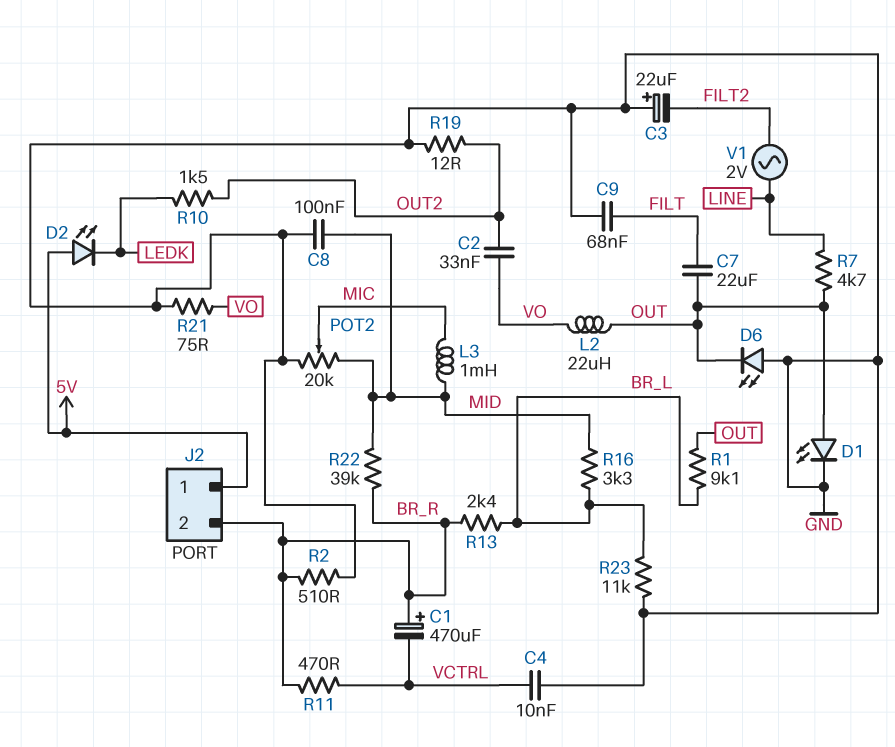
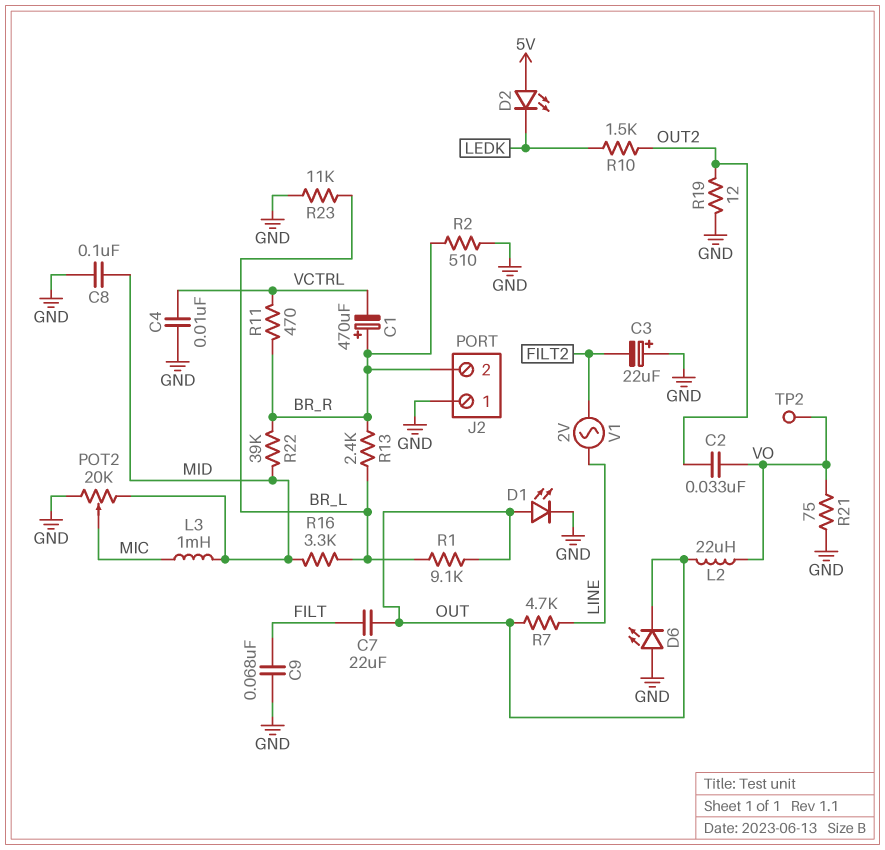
J2 pin 1: 5V -> GND
TP2: none -> test point (VO)

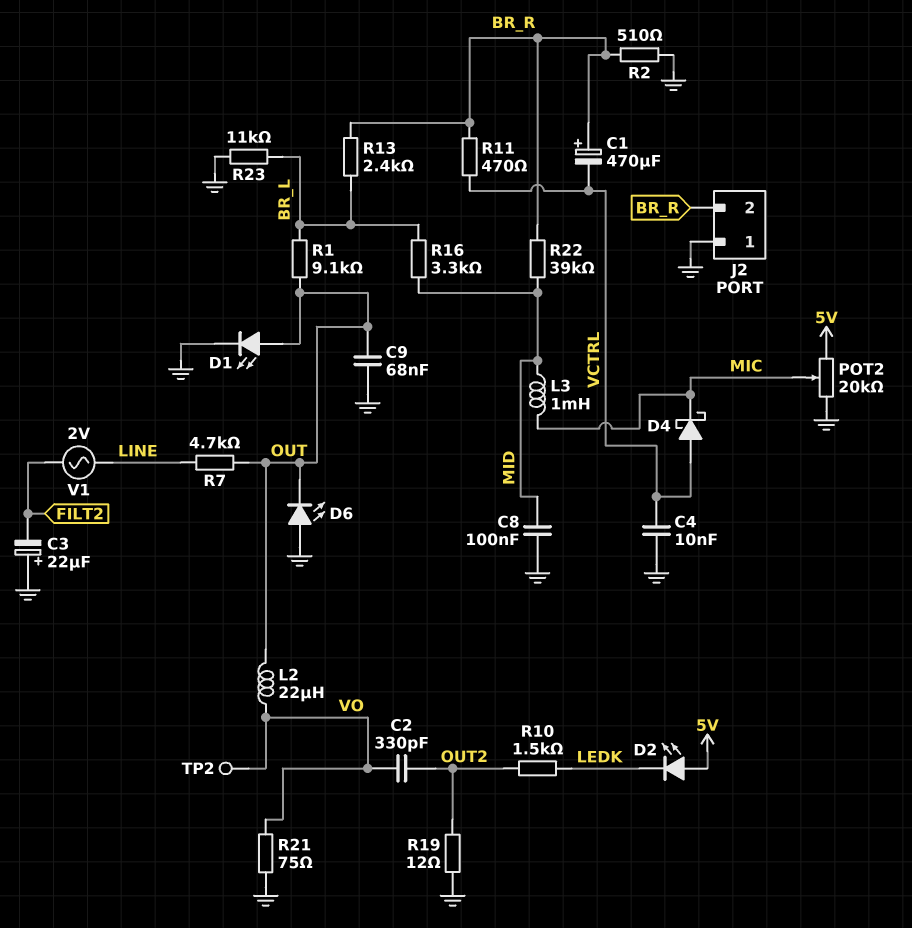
C2: 33nF (OUT2, VO) -> 330pF (OUT2, VO)
C7: 22uF (FILT, OUT) -> none
C9: 68nF (FILT, GND) -> 68nF (GND, OUT)
D4: none -> schottky (A VCTRL, K MIC)
POT2: 20k (GND, MID, wiper MIC) -> 20k (5V, GND, wiper MIC)

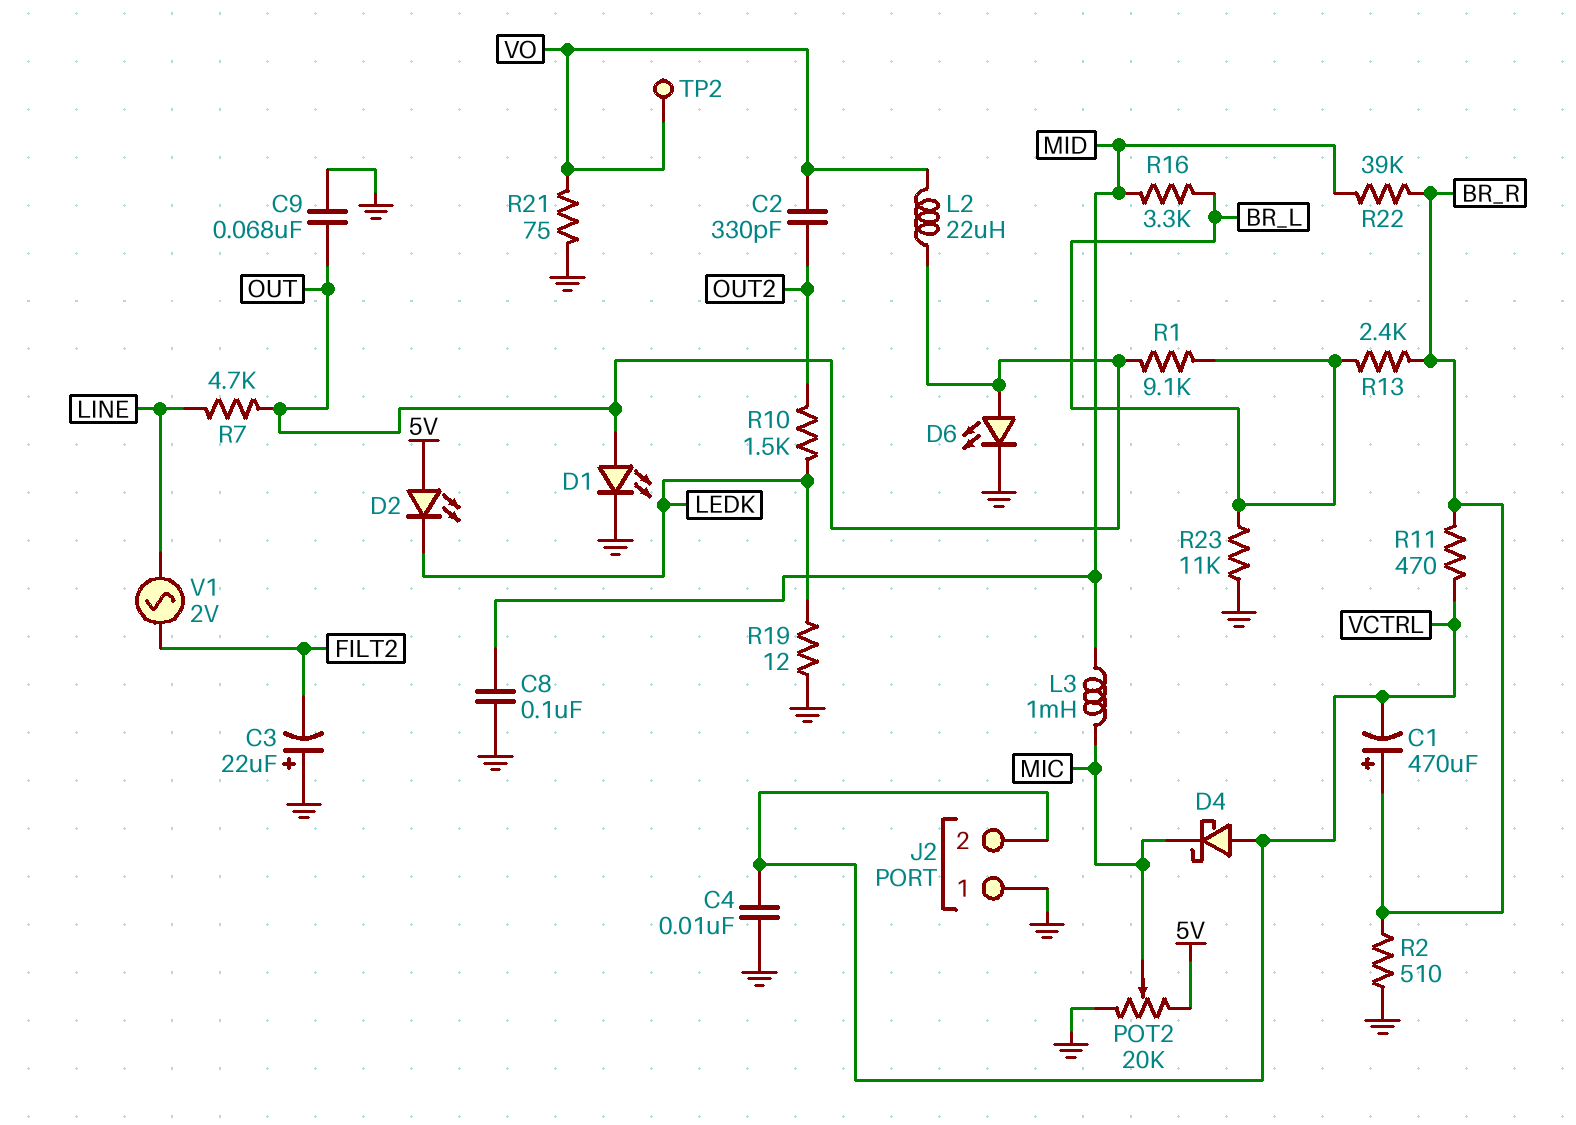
D6: LED (A GND, K OUT) -> LED (A OUT, K GND)
J2 pin 2: BR_R -> VCTRL
R19: 12 (GND, OUT2) -> 12 (GND, LEDK)

